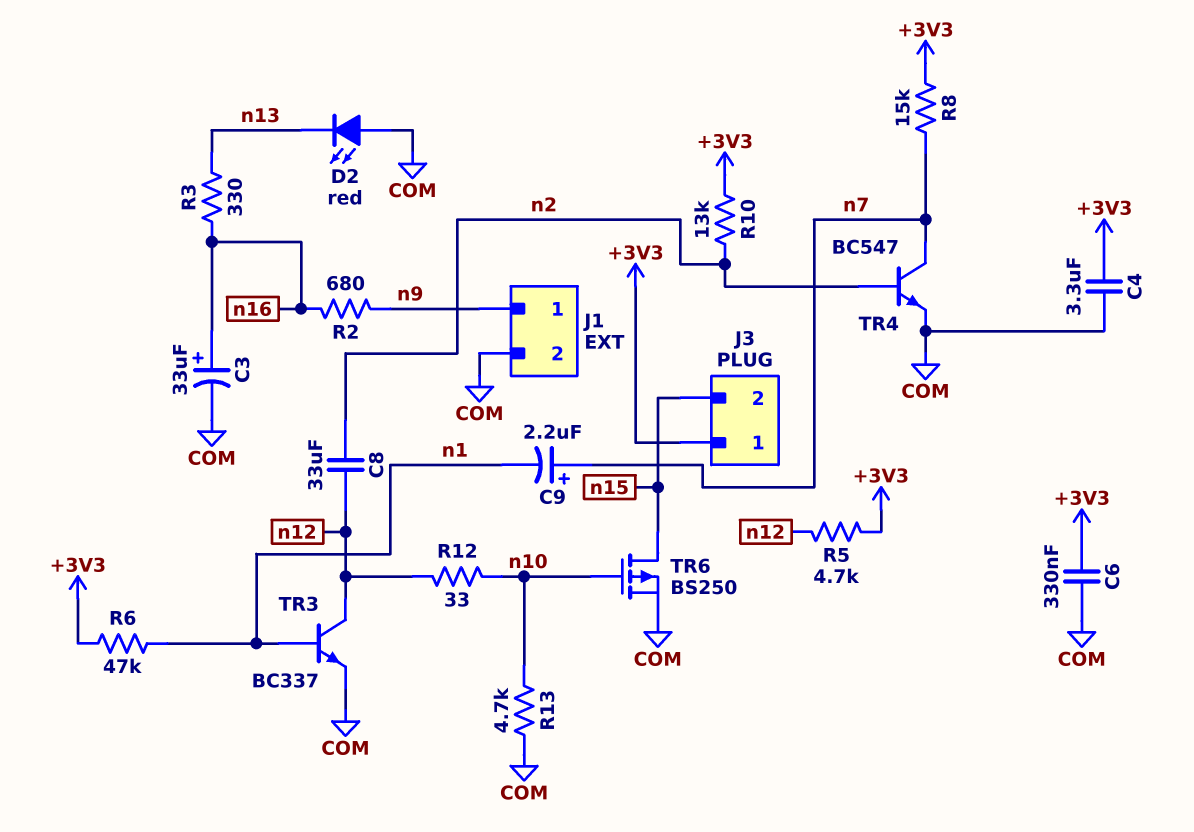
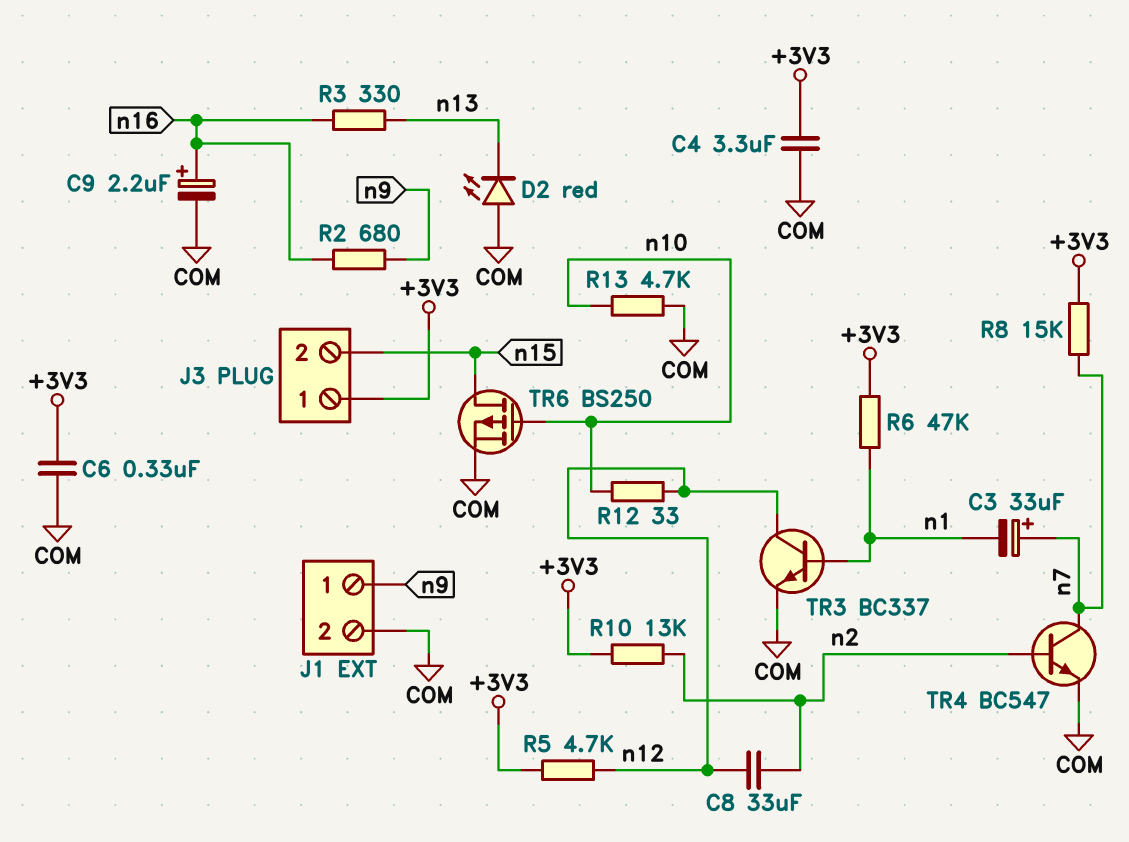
C3: 33uF (plus n16, minus COM) -> 33uF (plus n7, minus n1)
C9: 2.2uF (plus n7, minus n1) -> 2.2uF (plus n16, minus COM)

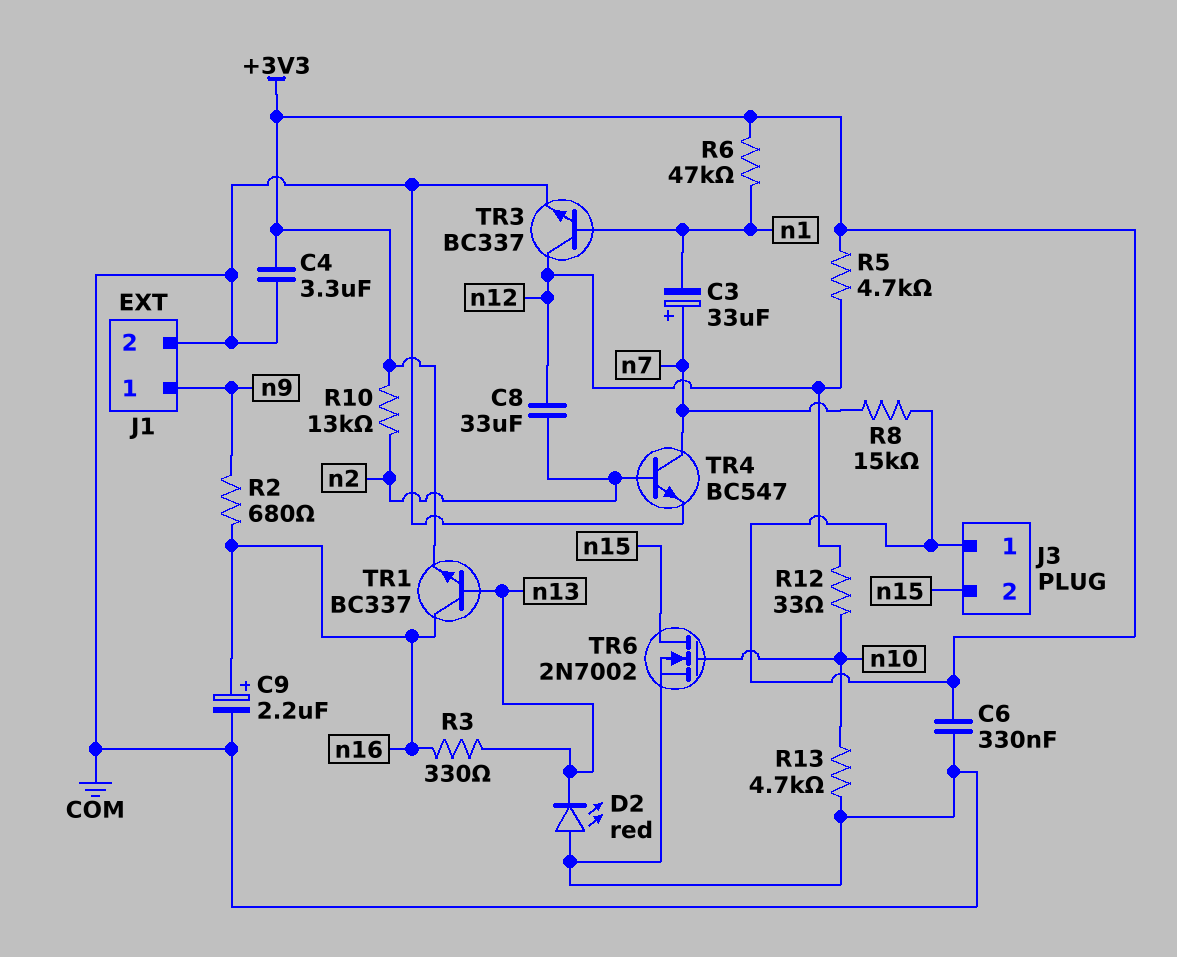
TR1: none -> NPN BC337 (B n13, C n16, E +3V3)
TR6: PMOS BS250 (G n10, D n15, S COM) -> NMOS 2N7002 (G n10, D n15, S COM)

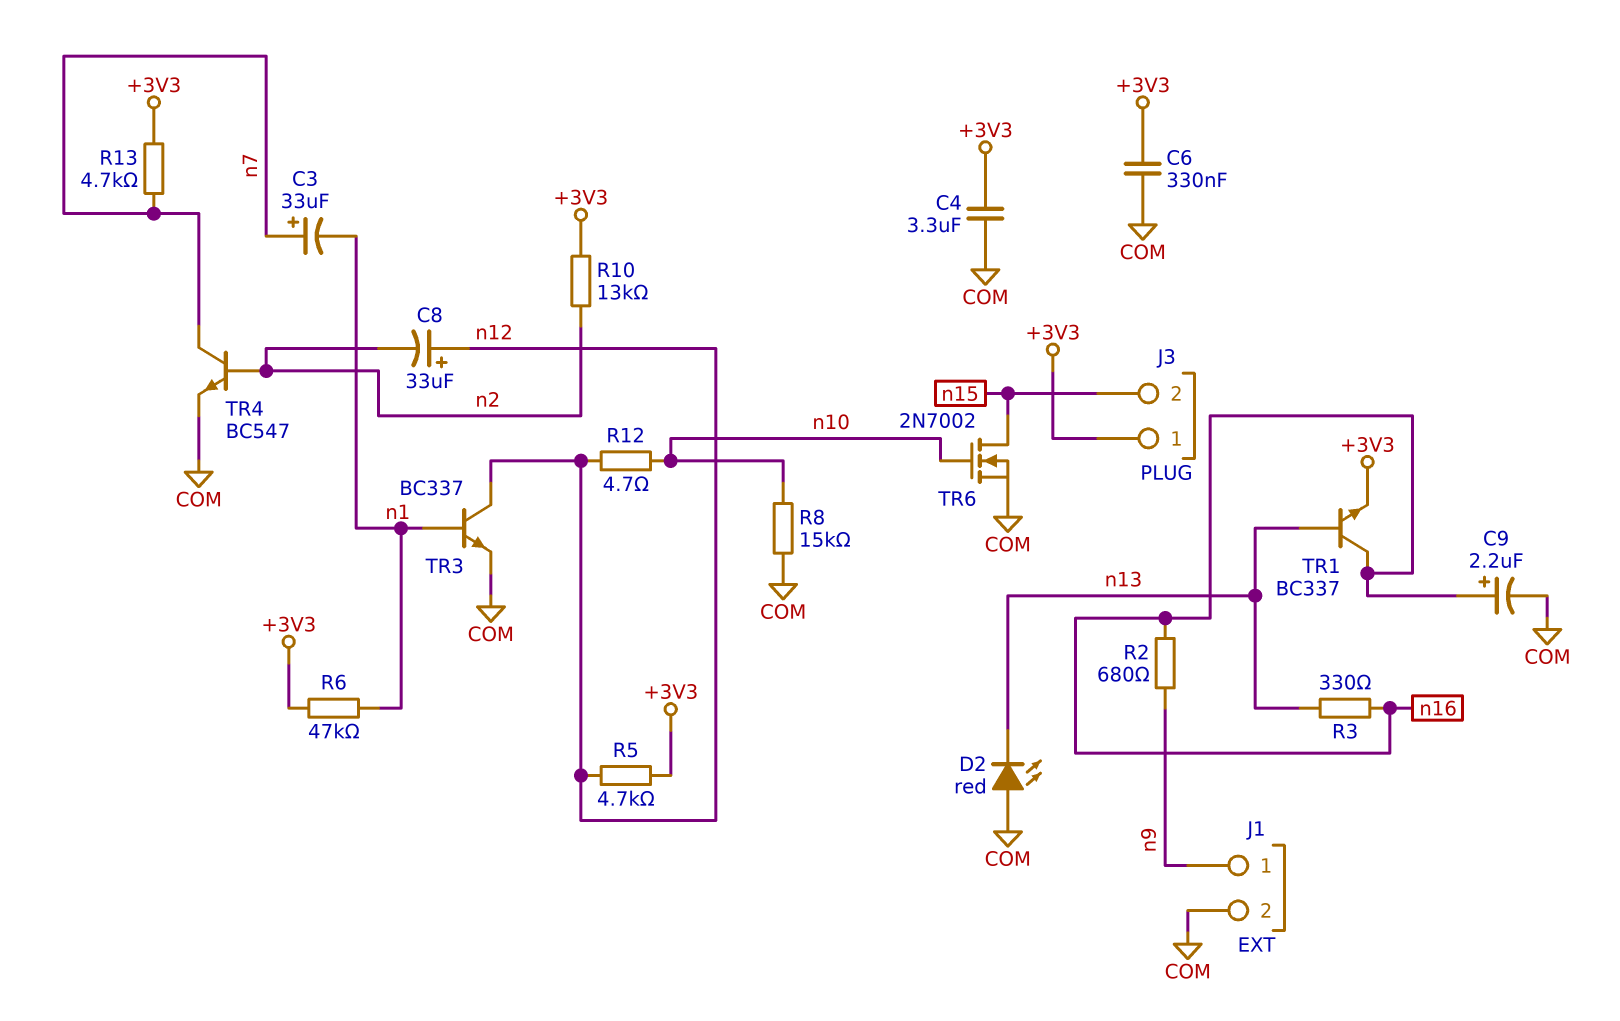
C8: 33uF (n2, n12) -> 33uF (plus n12, minus n2)
R8: 15k (+3V3, n7) -> 15k (COM, n10)
R12: 33 (n10, n12) -> 4.7 (n10, n12)
R13: 4.7k (COM, n10) -> 4.7k (+3V3, n7)

